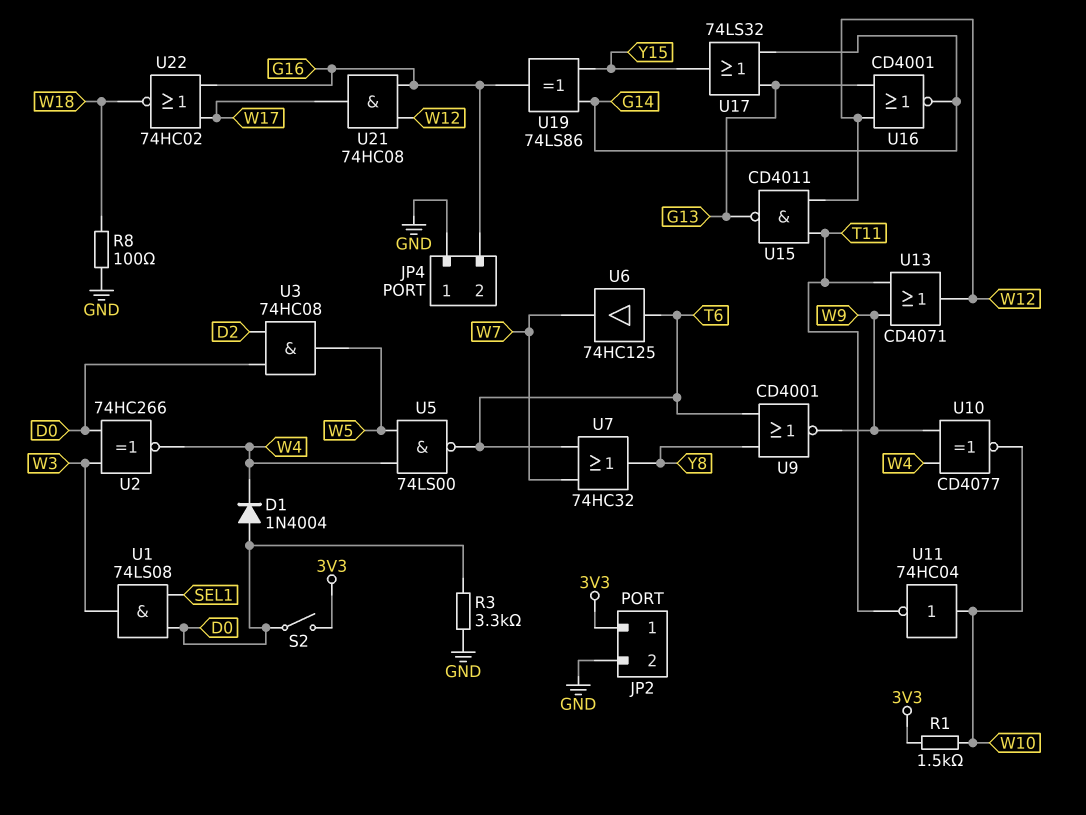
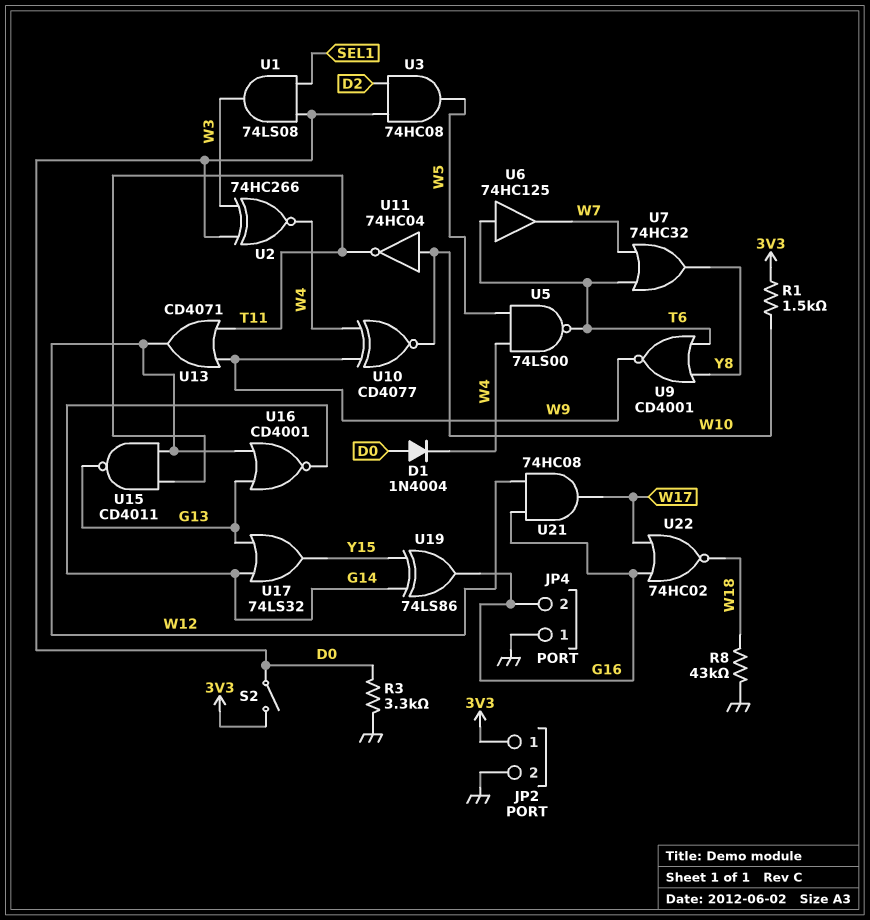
R8: 100 (GND, W18) -> 43k (GND, W18)

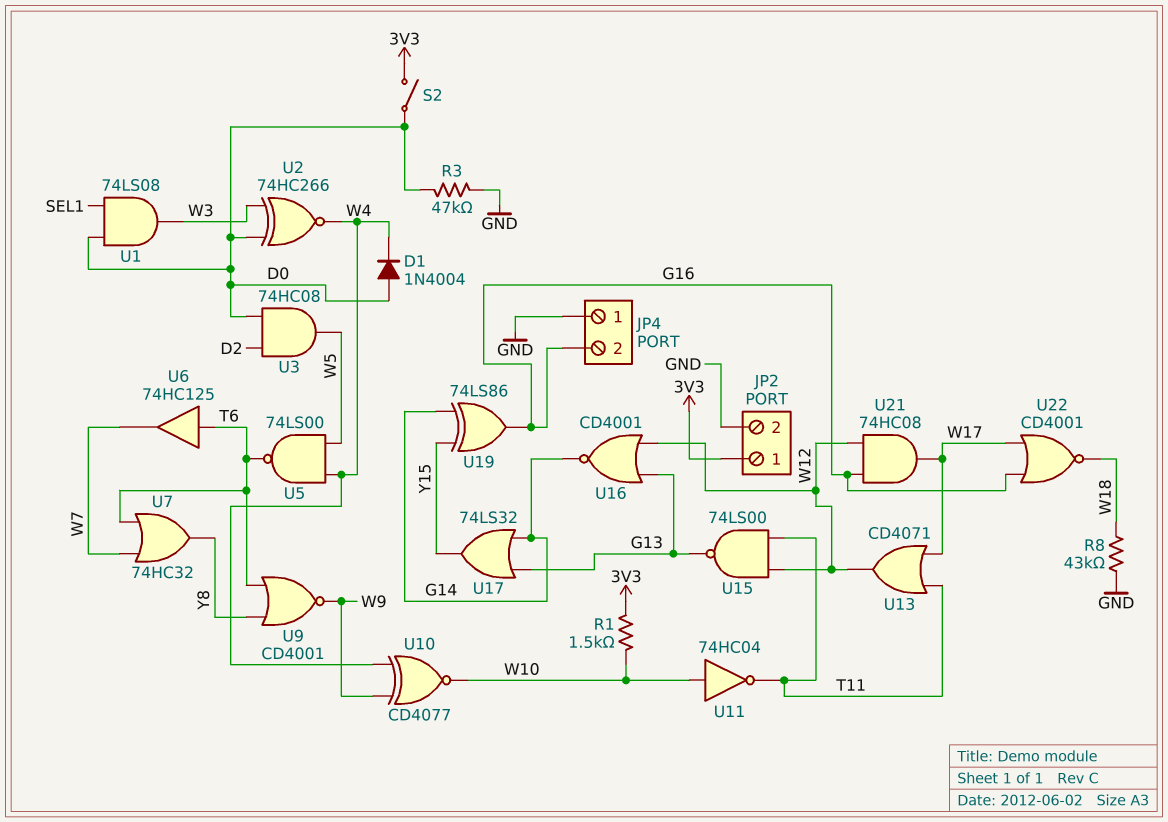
R3: 3.3k (D0, GND) -> 47k (D0, GND)
U13: OR CD4071 (in T11, in W9, out W12) -> OR CD4071 (in T11, in W17, out W12)
U15: NAND CD4011 (in T11, in W12, out G13) -> NAND 74LS00 (in T11, in W12, out G13)
U22: NOR 74HC02 (in G16, in W17, out W18) -> NOR CD4001 (in G16, in W17, out W18)

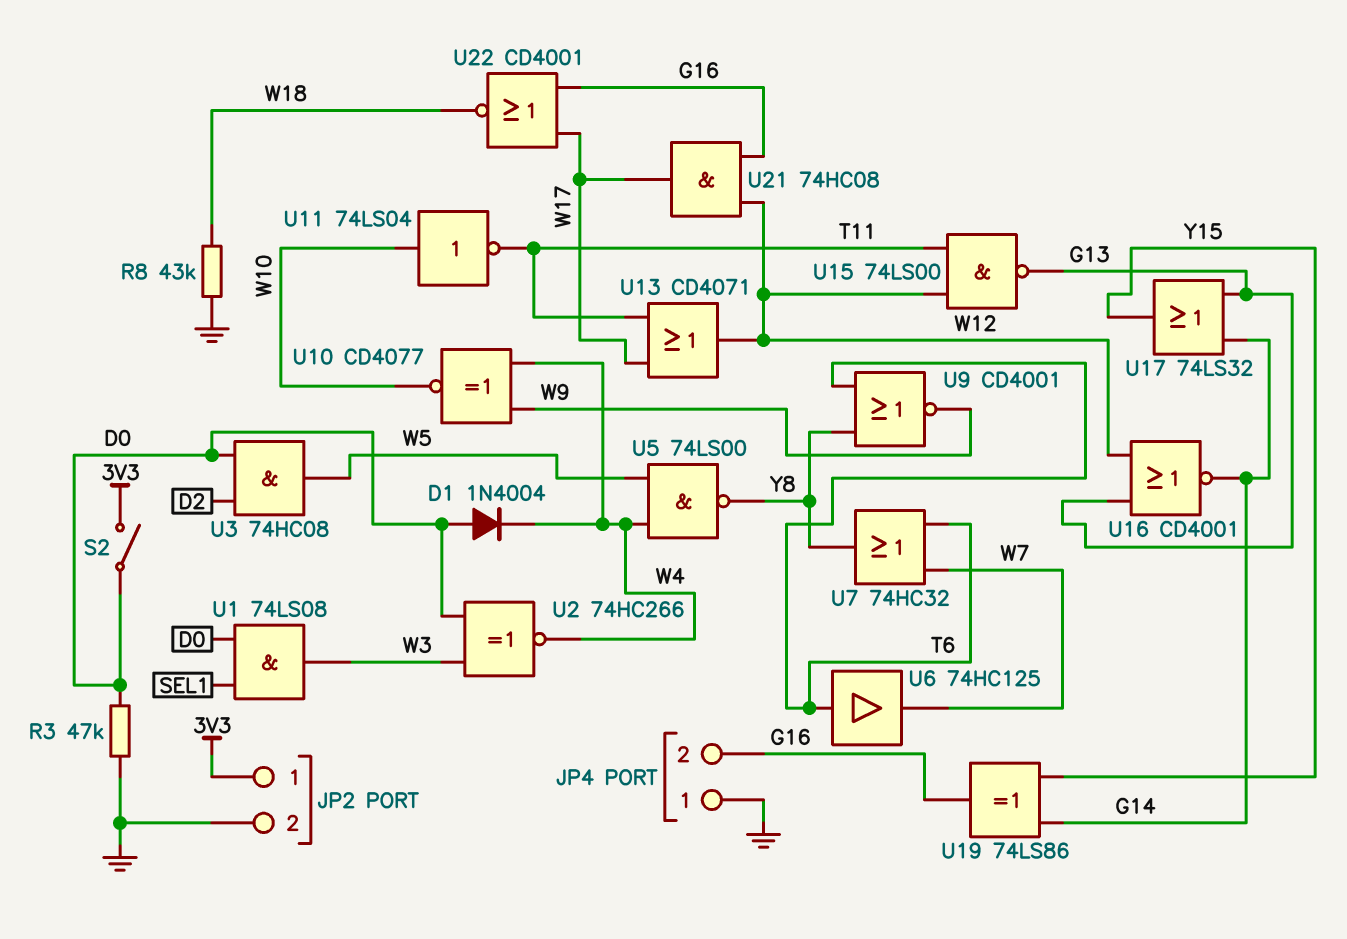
R1: 1.5k (3V3, W10) -> none
U5: NAND 74LS00 (in W4, in W5, out T6) -> NAND 74LS00 (in W4, in W5, out Y8)
U11: NOT 74HC04 (in W10, out T11) -> NOT 74LS04 (in W10, out T11)

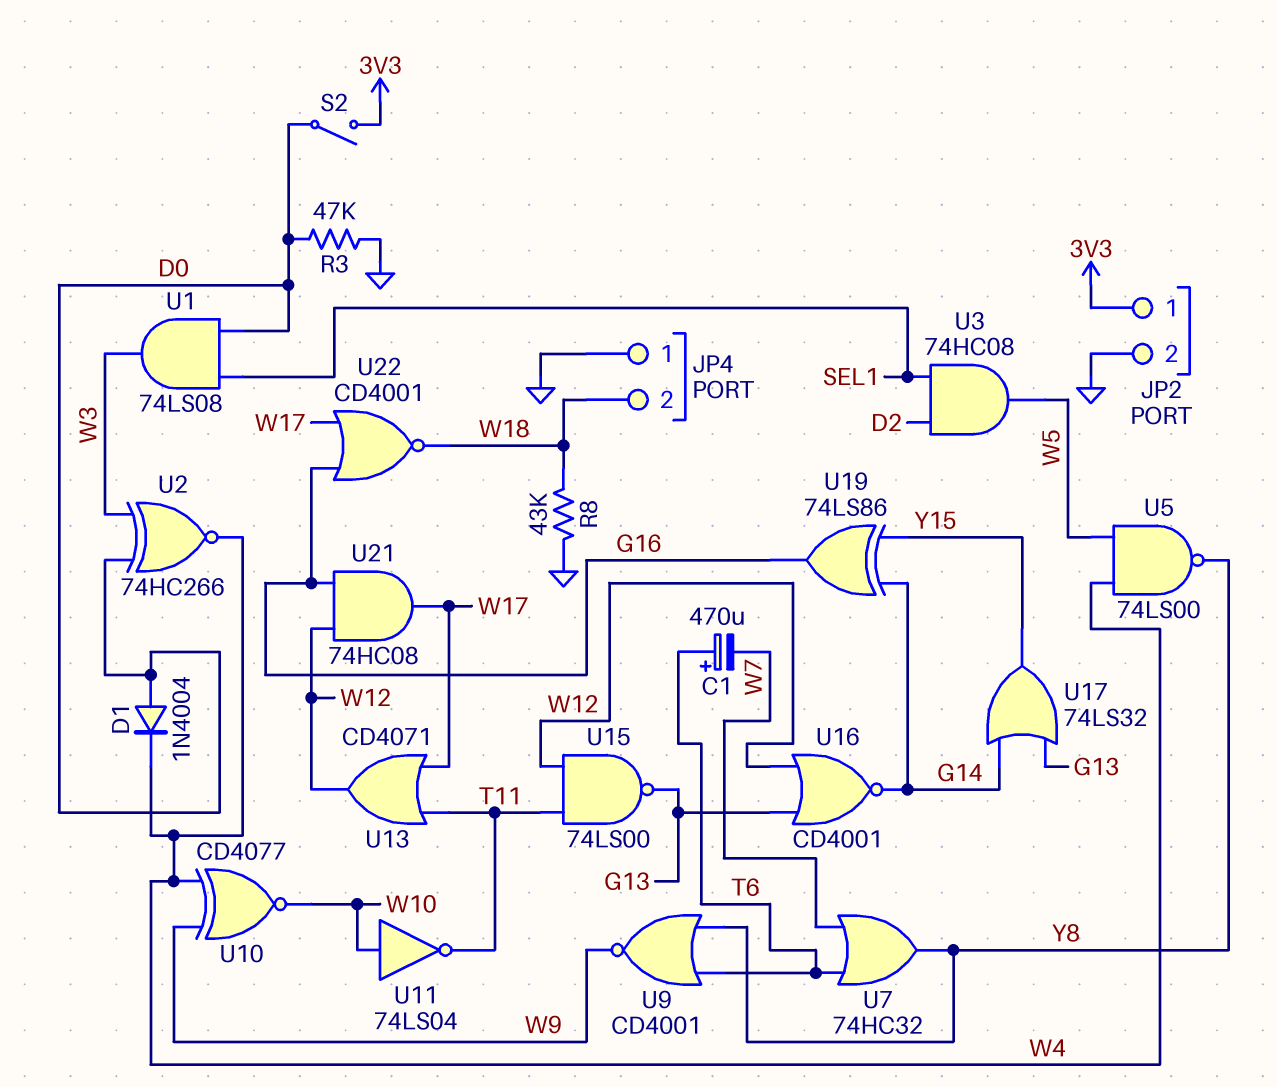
C1: none -> 470uF (plus T6, minus W7)
JP4 pin 2: G16 -> W18
U3: AND 74HC08 (in D0, in D2, out W5) -> AND 74HC08 (in D2, in SEL1, out W5)
U6: buffer 74HC125 (in T6, out W7) -> none

